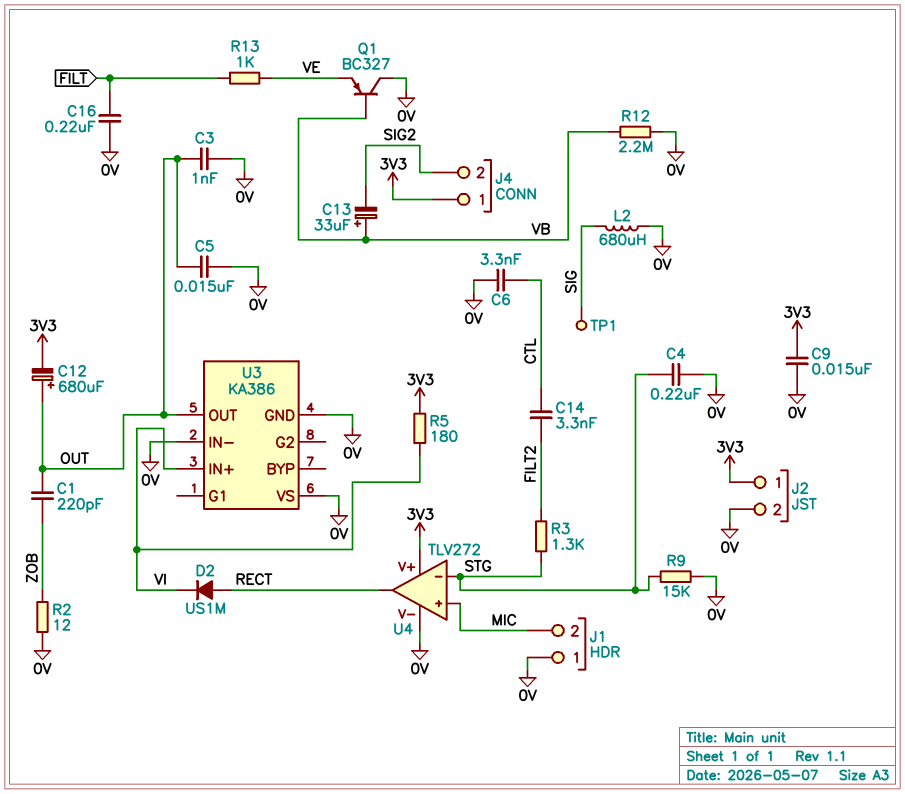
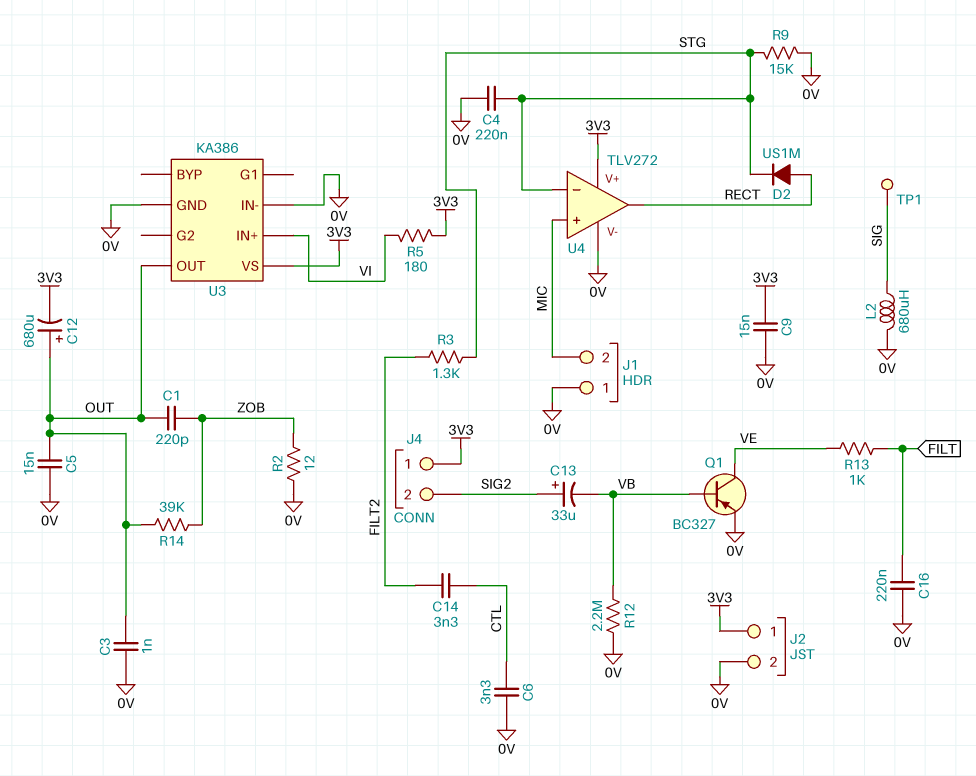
C13: 33uF (plus VB, minus SIG2) -> 33uF (plus SIG2, minus VB)
D2: diode US1M (A RECT, K VI) -> diode US1M (A RECT, K STG)
Q1: PNP BC327 (B VB, C 0V, E VE) -> PNP BC327 (B VB, C VE, E 0V)
R14: none -> 39k (OUT, ZOB)
U3 pin VS: 0V -> 3V3

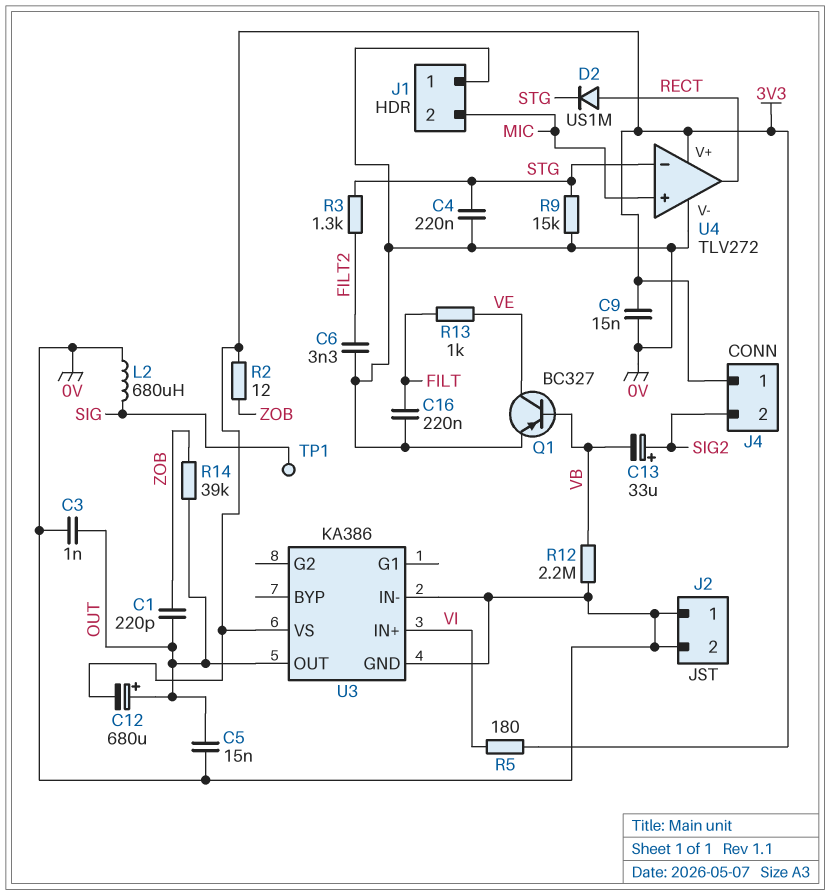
C6: 3.3nF (0V, CTL) -> 3.3nF (0V, FILT2)
C14: 3.3nF (CTL, FILT2) -> none
J2 pin 1: 3V3 -> 0V
R2: 12 (0V, ZOB) -> 12 (3V3, ZOB)

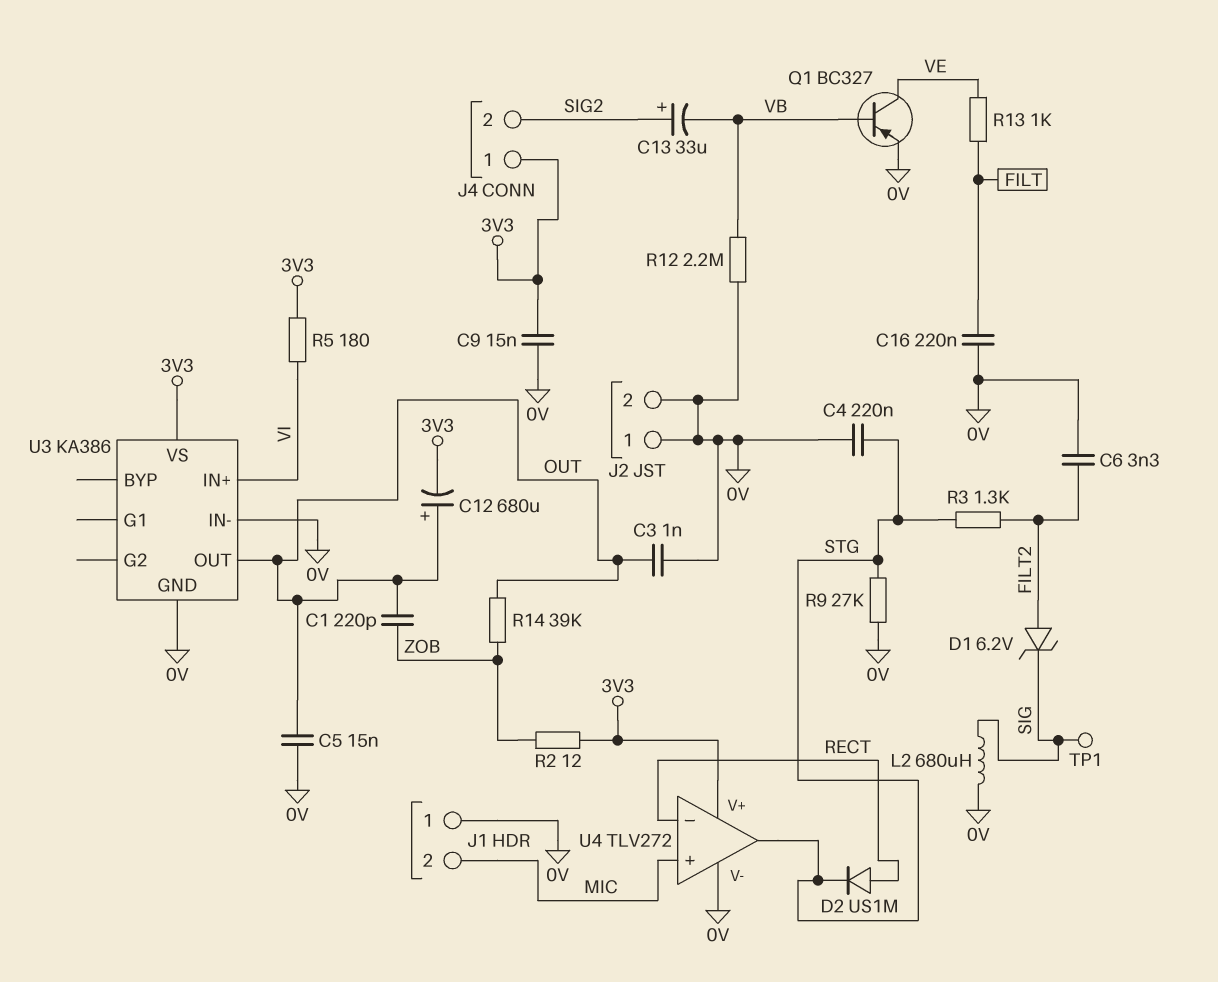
D1: none -> zener 6.2V (A FILT2, K SIG)
R9: 15k (0V, STG) -> 27k (0V, STG)
U4 pin in-: STG -> RECT
U4 pin out: RECT -> STG

